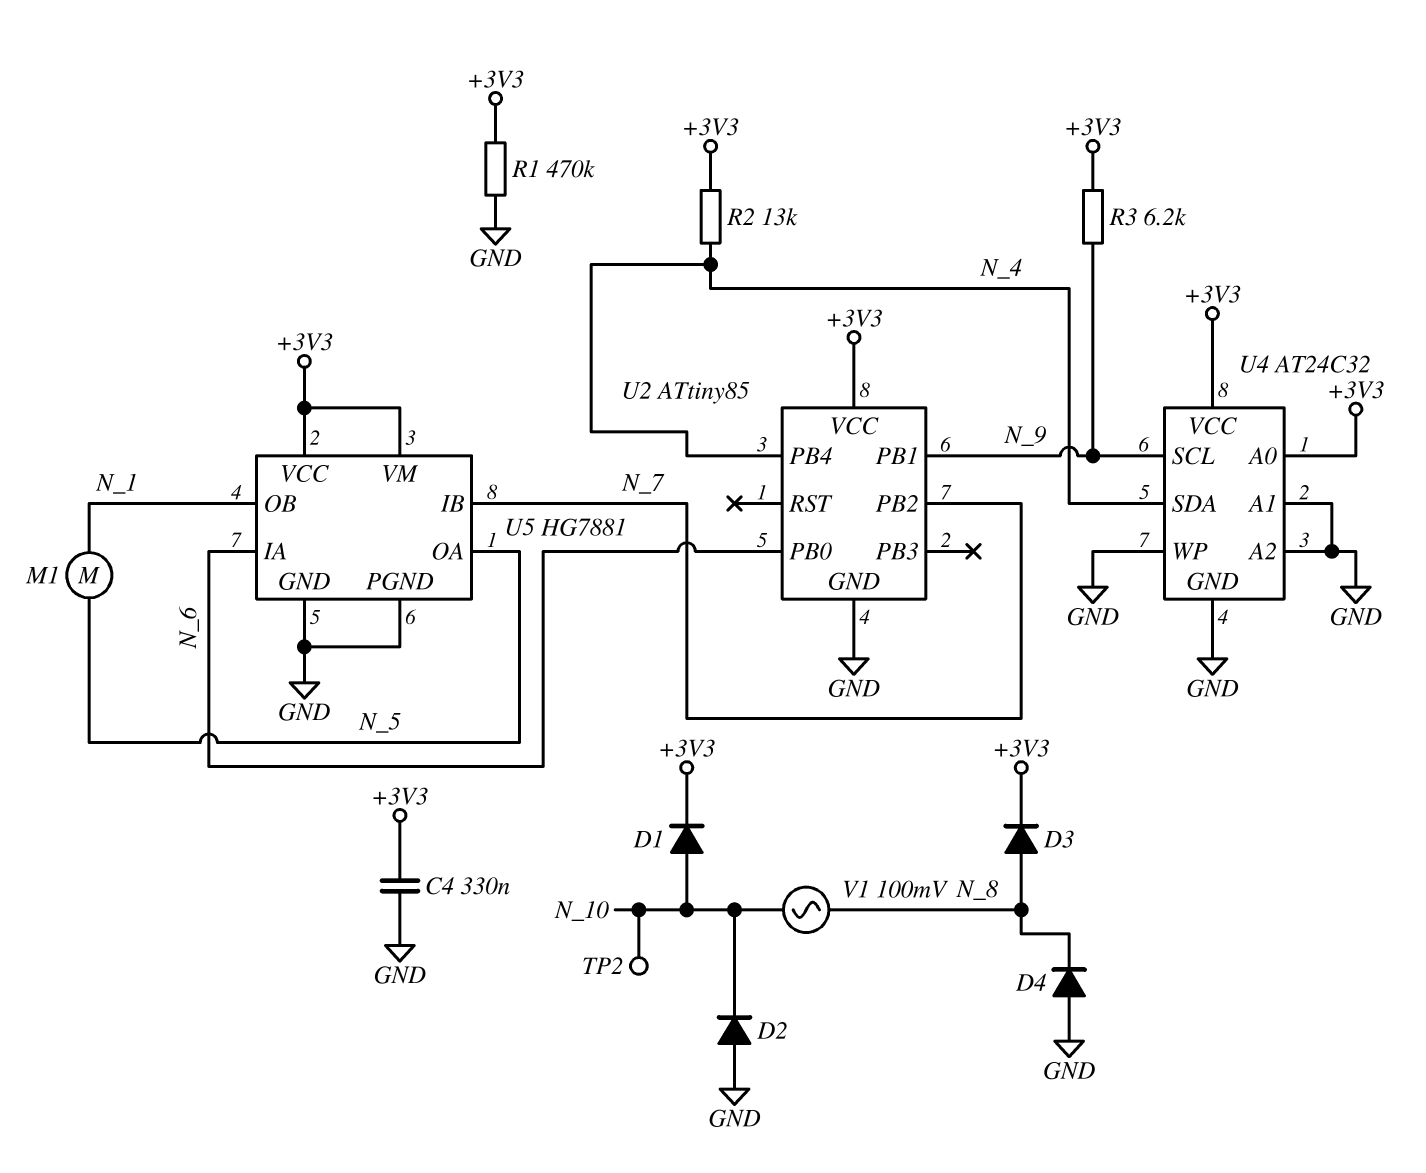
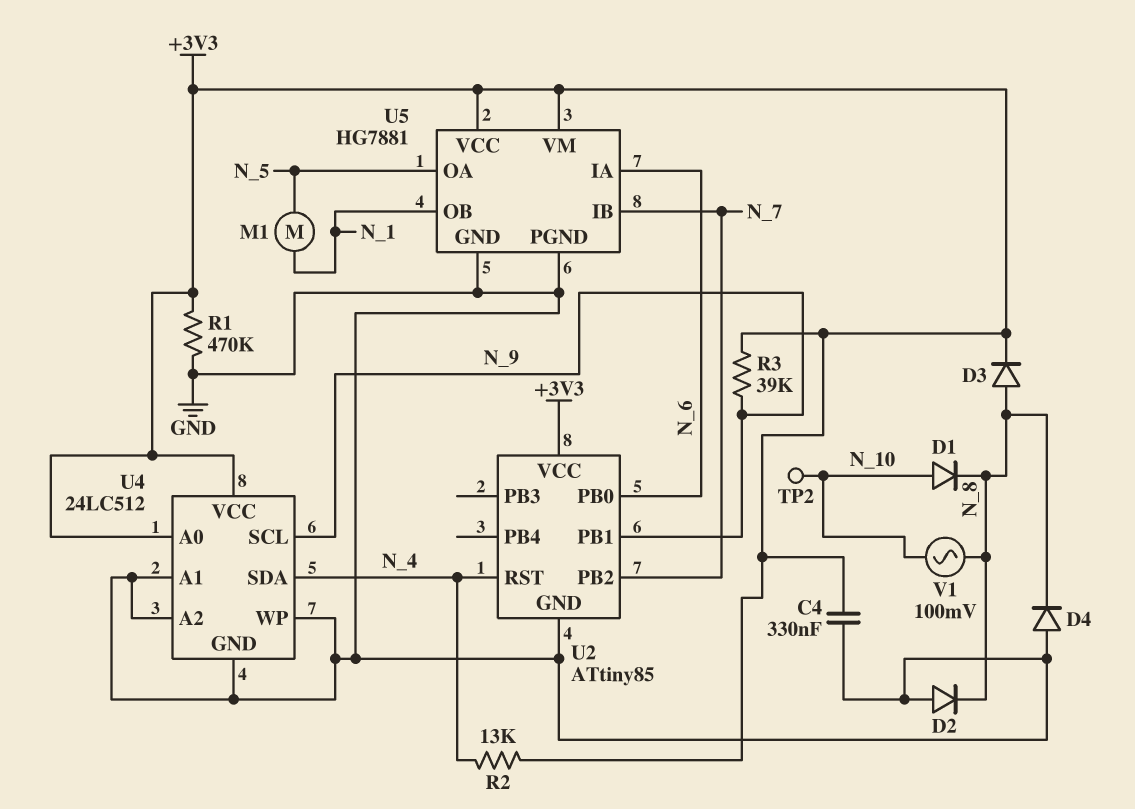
D1: diode (A N_10, K +3V3) -> diode (A N_10, K N_8)
D2: diode (A GND, K N_10) -> diode (A GND, K N_8)
R3: 6.2k (+3V3, N_9) -> 39k (+3V3, N_9)
U2 pin PB4: N_4 -> none
U2 pin RST: none -> N_4
U4: AT24C32 -> 24LC512

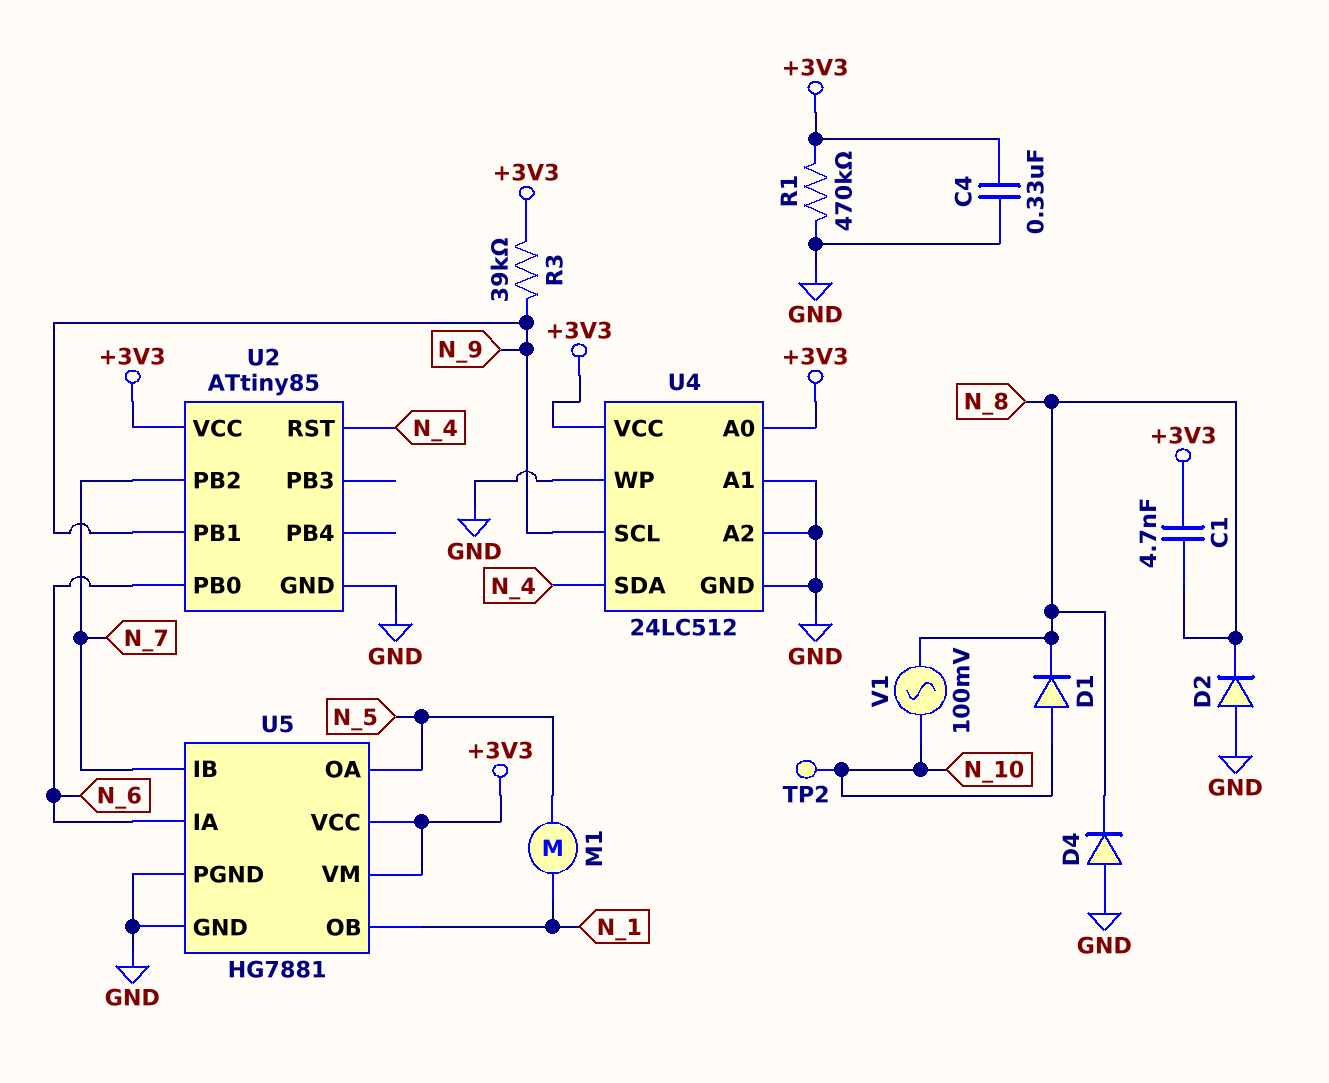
C1: none -> 4.7nF (+3V3, N_8)
D3: diode (A N_8, K +3V3) -> none
R2: 13k (+3V3, N_4) -> none

